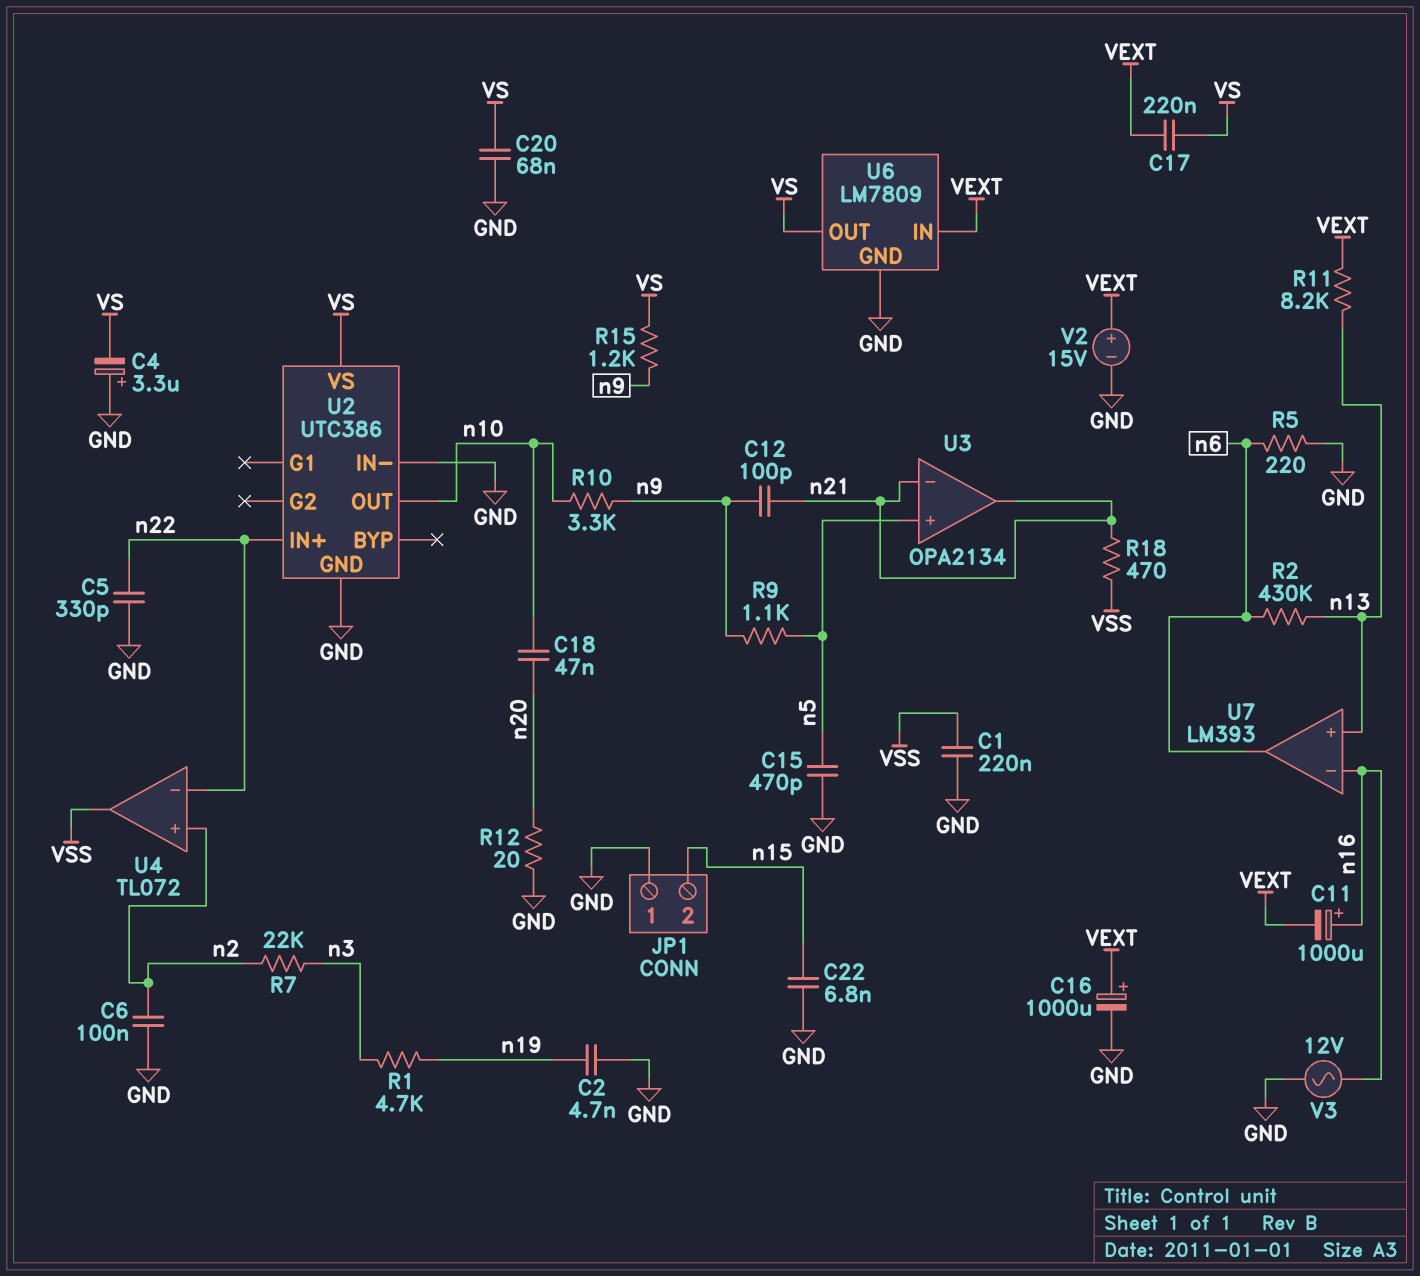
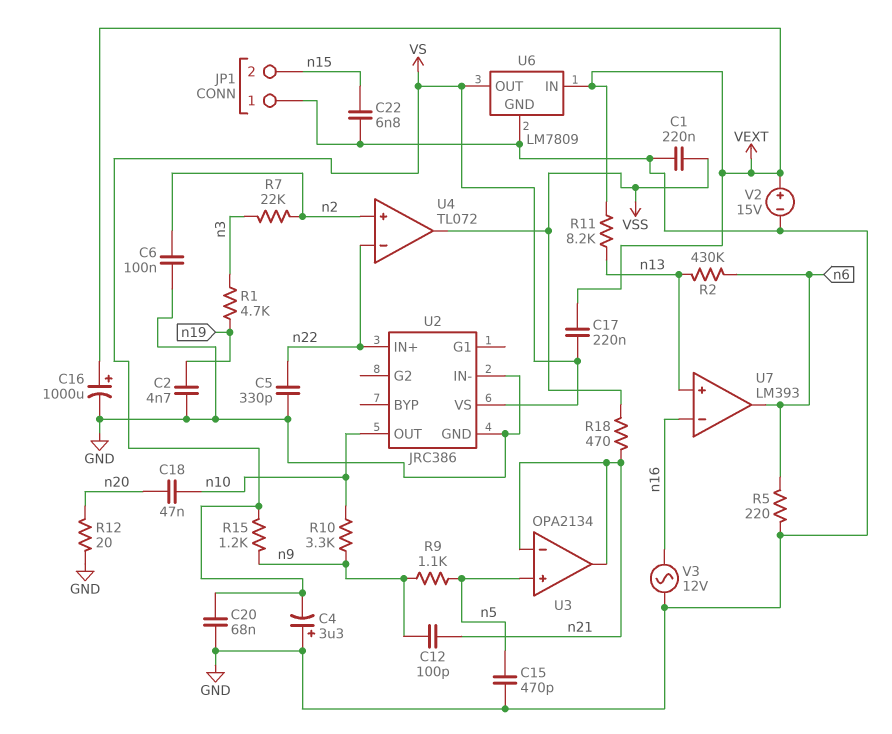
C11: 1000uF (plus n16, minus VEXT) -> none
U2: UTC386 -> JRC386

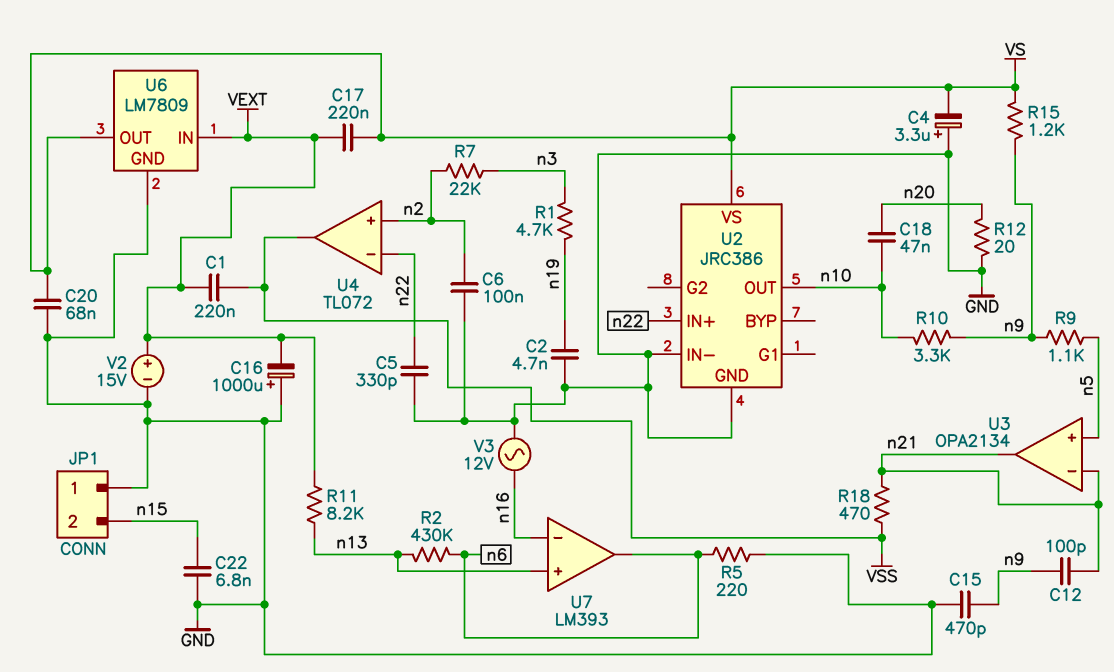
C1: 220nF (GND, VSS) -> 220nF (VEXT, VSS)
C15: 470pF (GND, n5) -> 470pF (GND, n9)
C16: 1000uF (plus VEXT, minus GND) -> 1000uF (plus GND, minus VEXT)

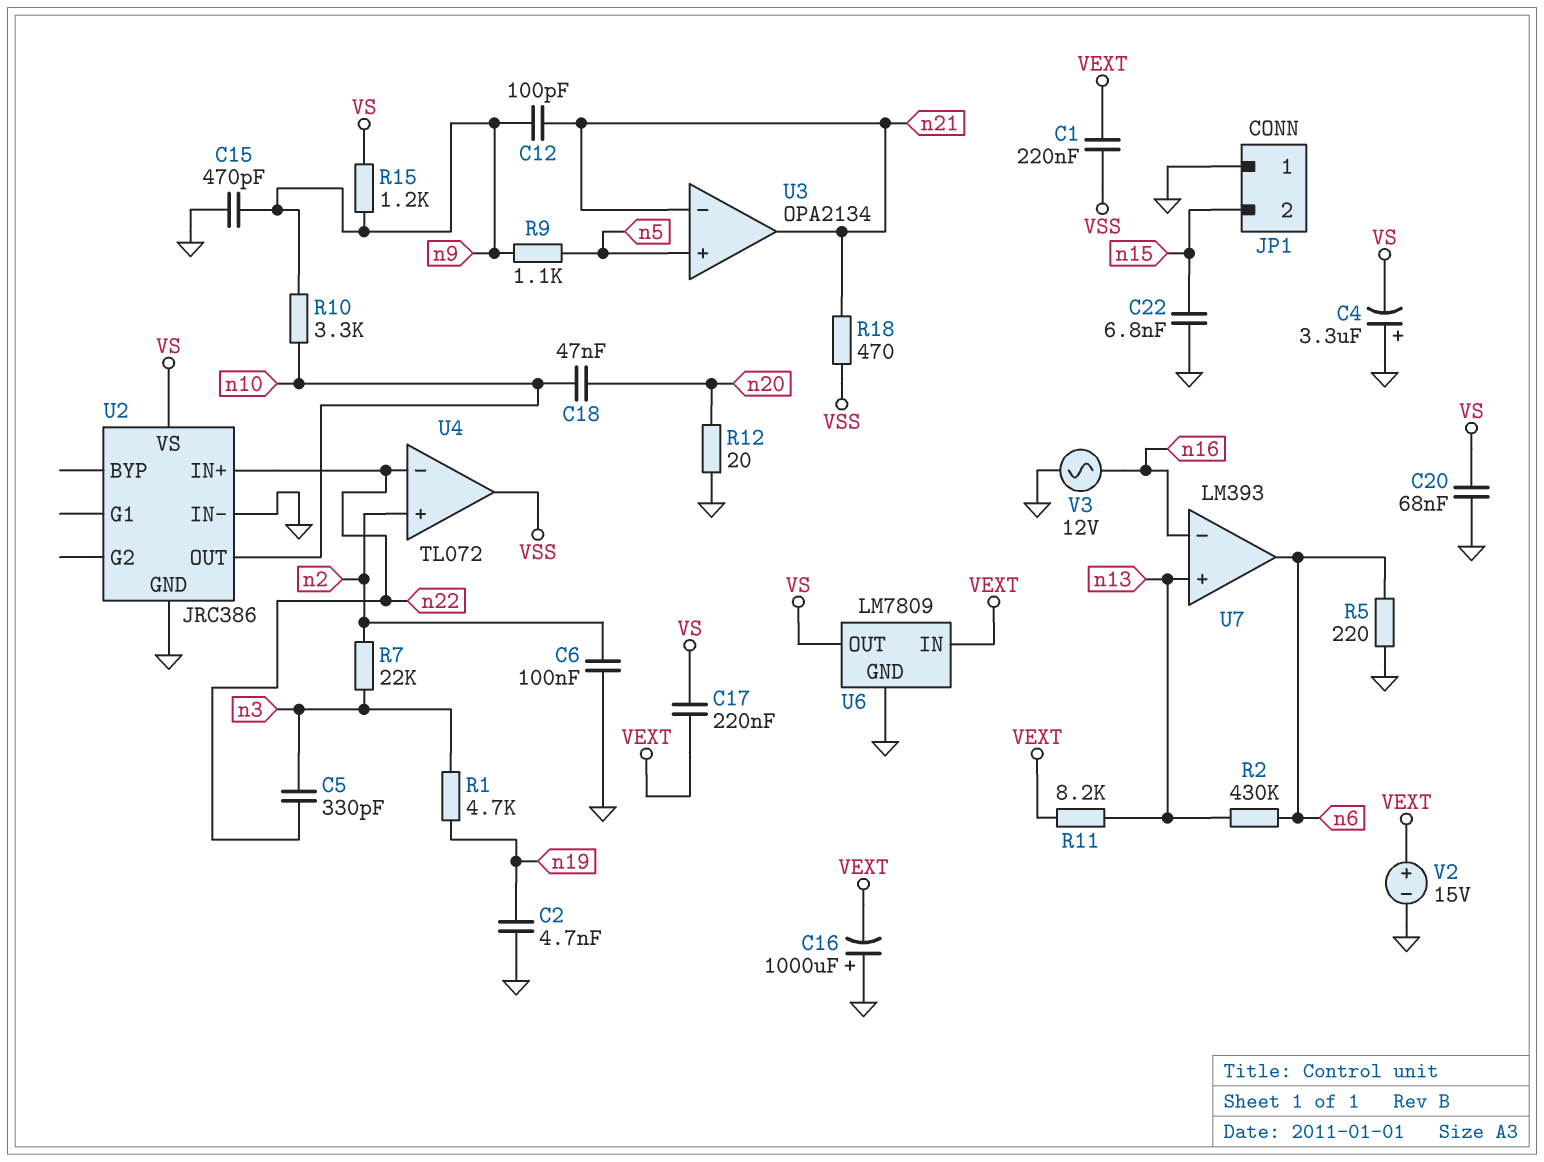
C5: 330pF (GND, n22) -> 330pF (n3, n22)

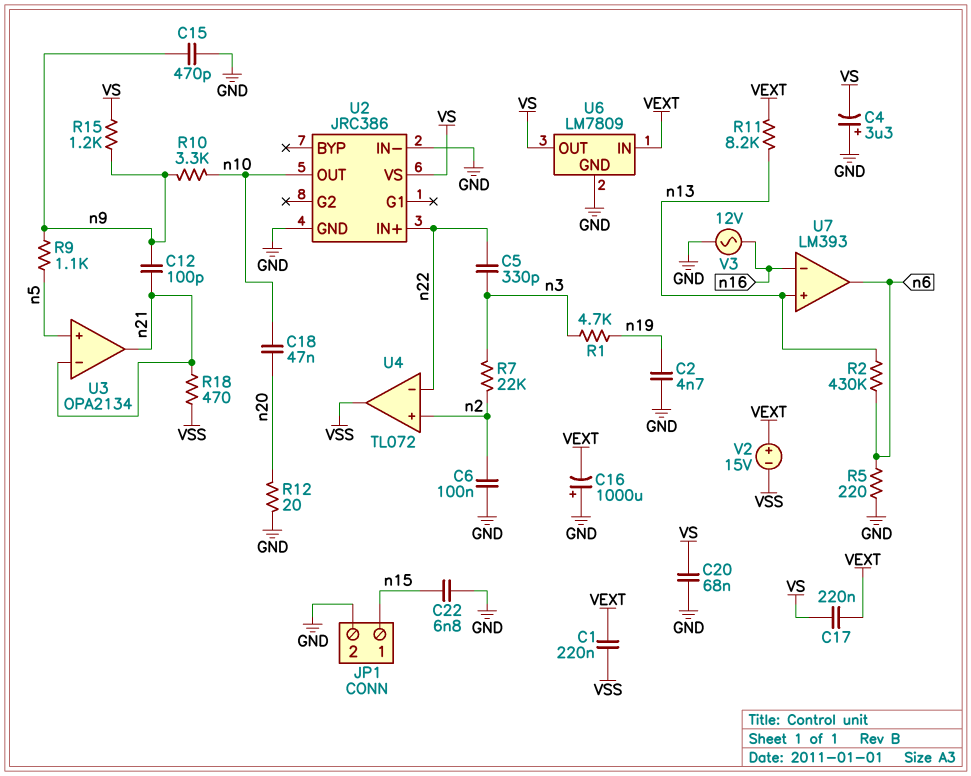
JP1 pin 1: GND -> n15
JP1 pin 2: n15 -> GND
V2: 15V (plus VEXT, minus GND) -> 15V (plus VEXT, minus VSS)

